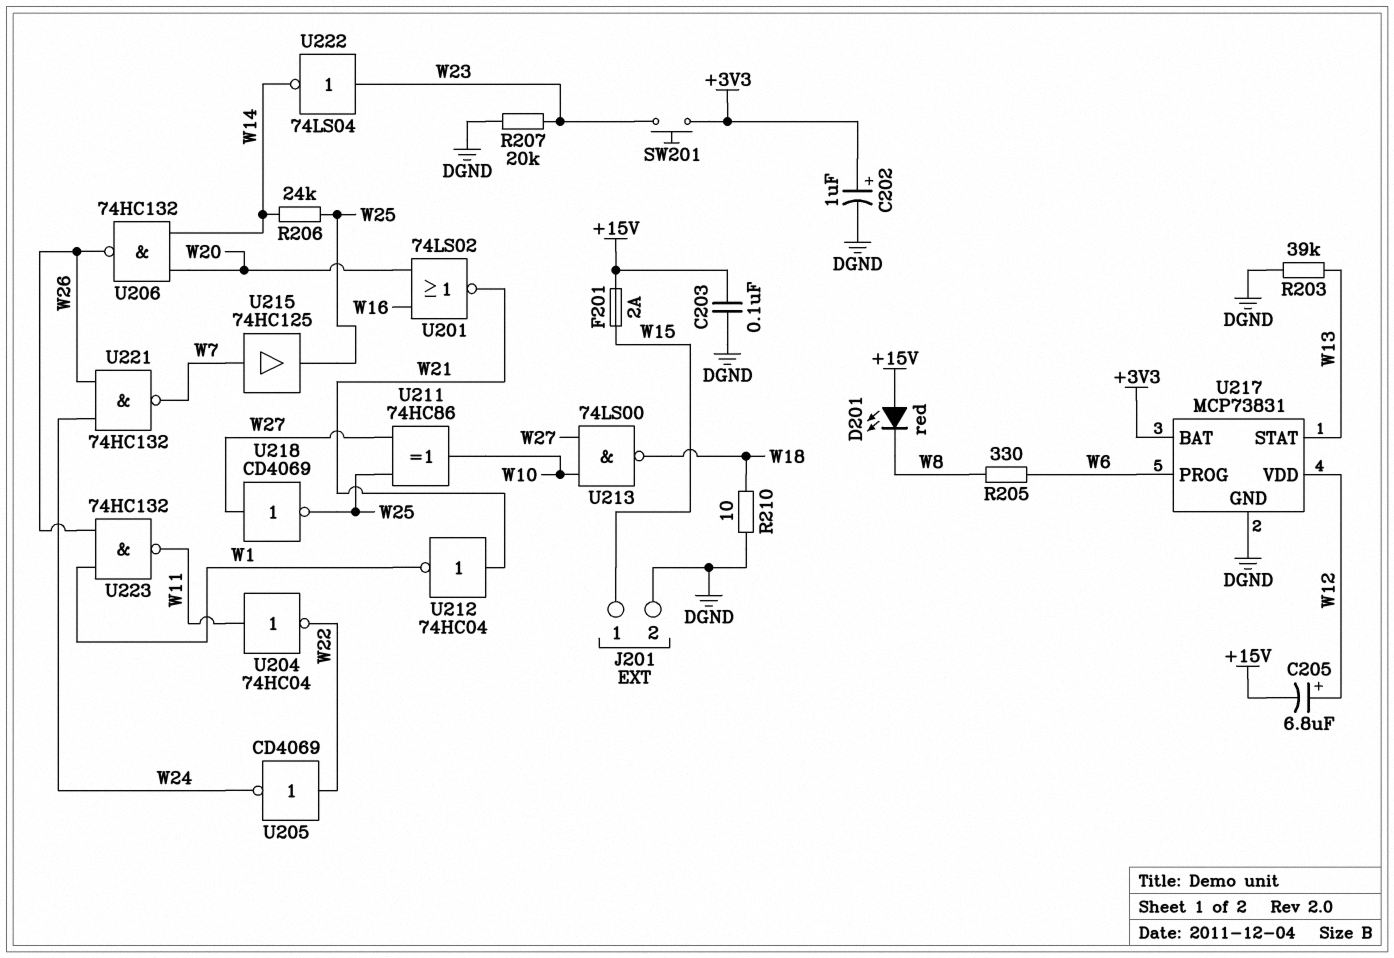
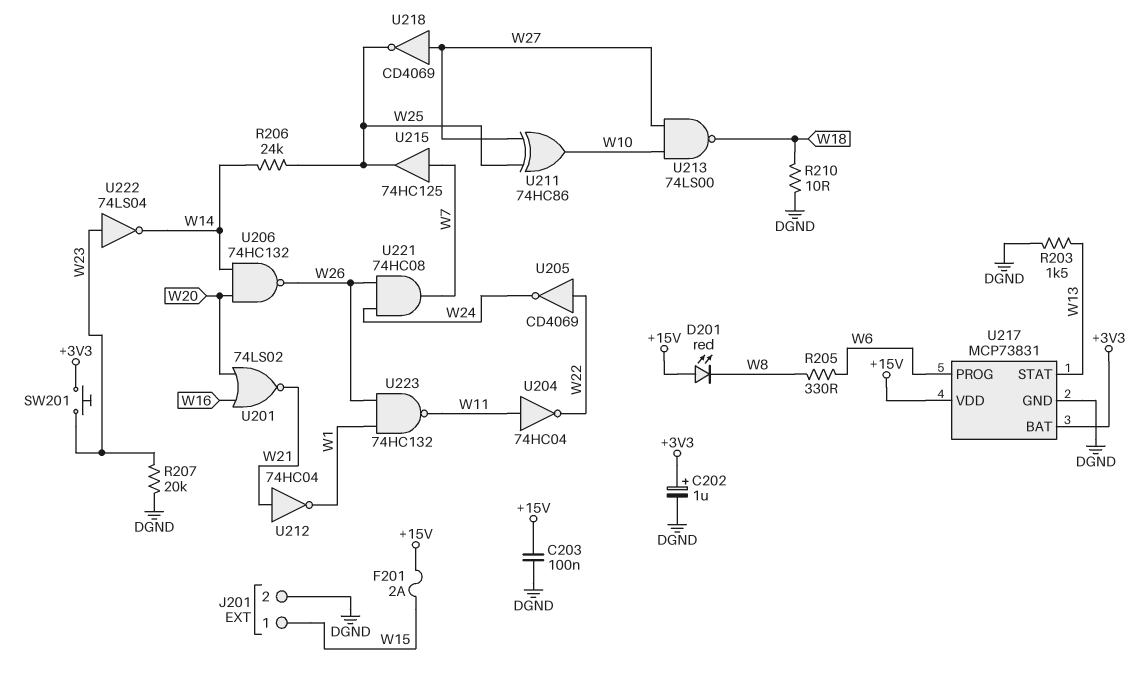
C205: 6.8uF (plus W12, minus +15V) -> none
R203: 39k (DGND, W13) -> 1.5k (DGND, W13)
U217 pin VDD: W12 -> +15V
U221: NAND 74HC132 (in W24, in W26, out W7) -> AND 74HC08 (in W24, in W26, out W7)

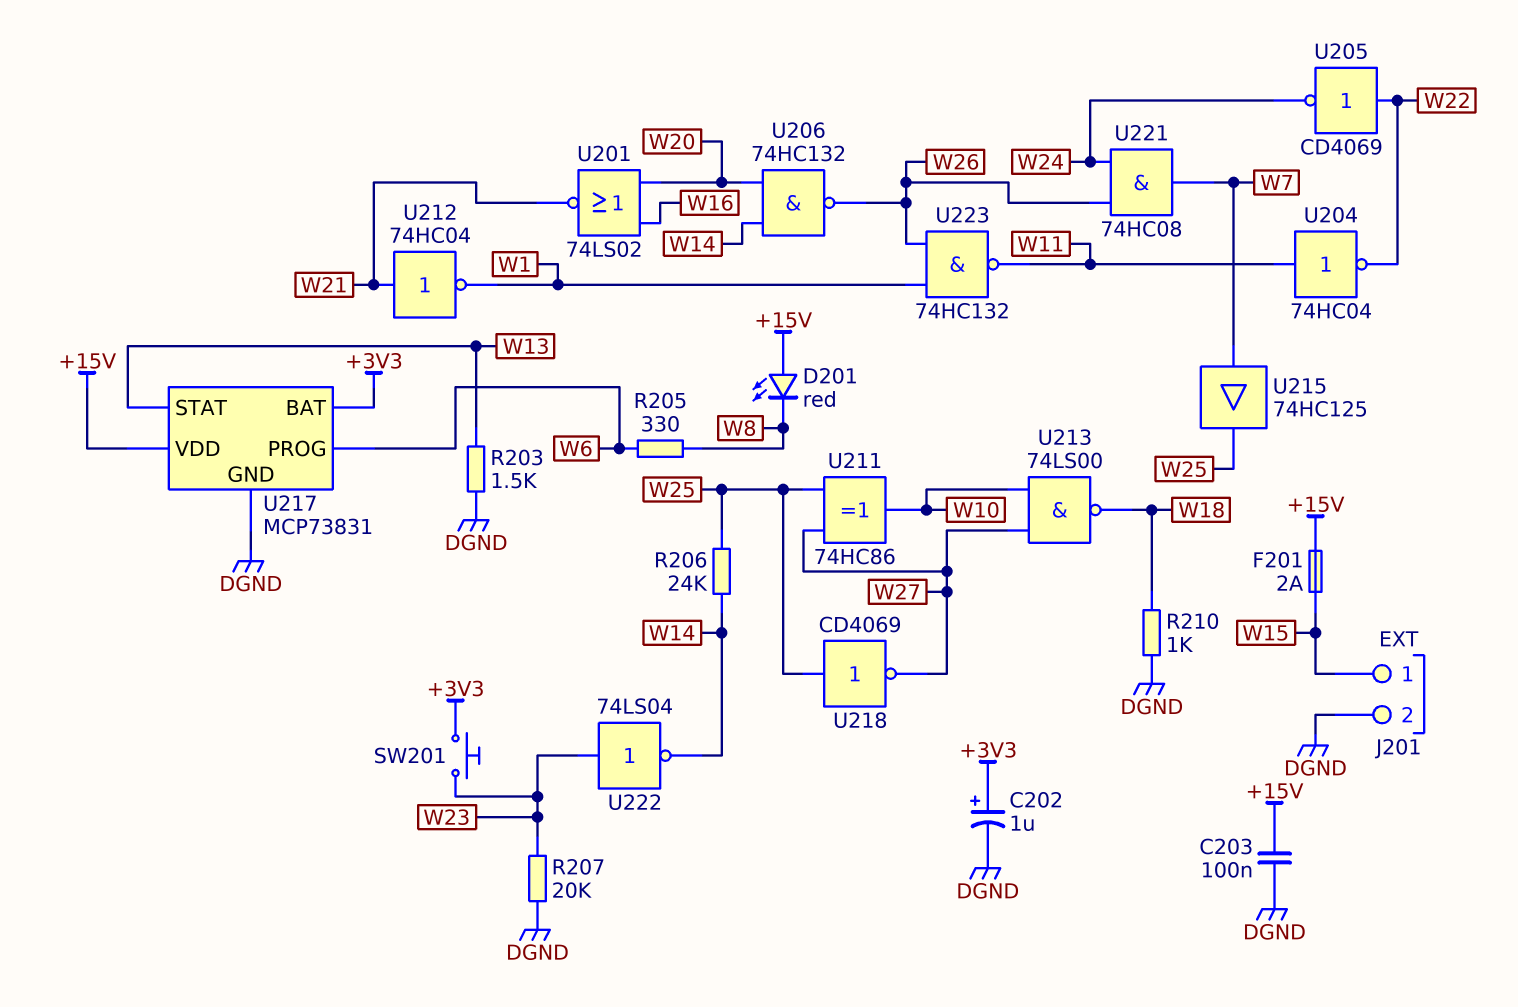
R210: 10 (DGND, W18) -> 1k (DGND, W18)
U218: NOT CD4069 (in W27, out W25) -> NOT CD4069 (in W25, out W27)

